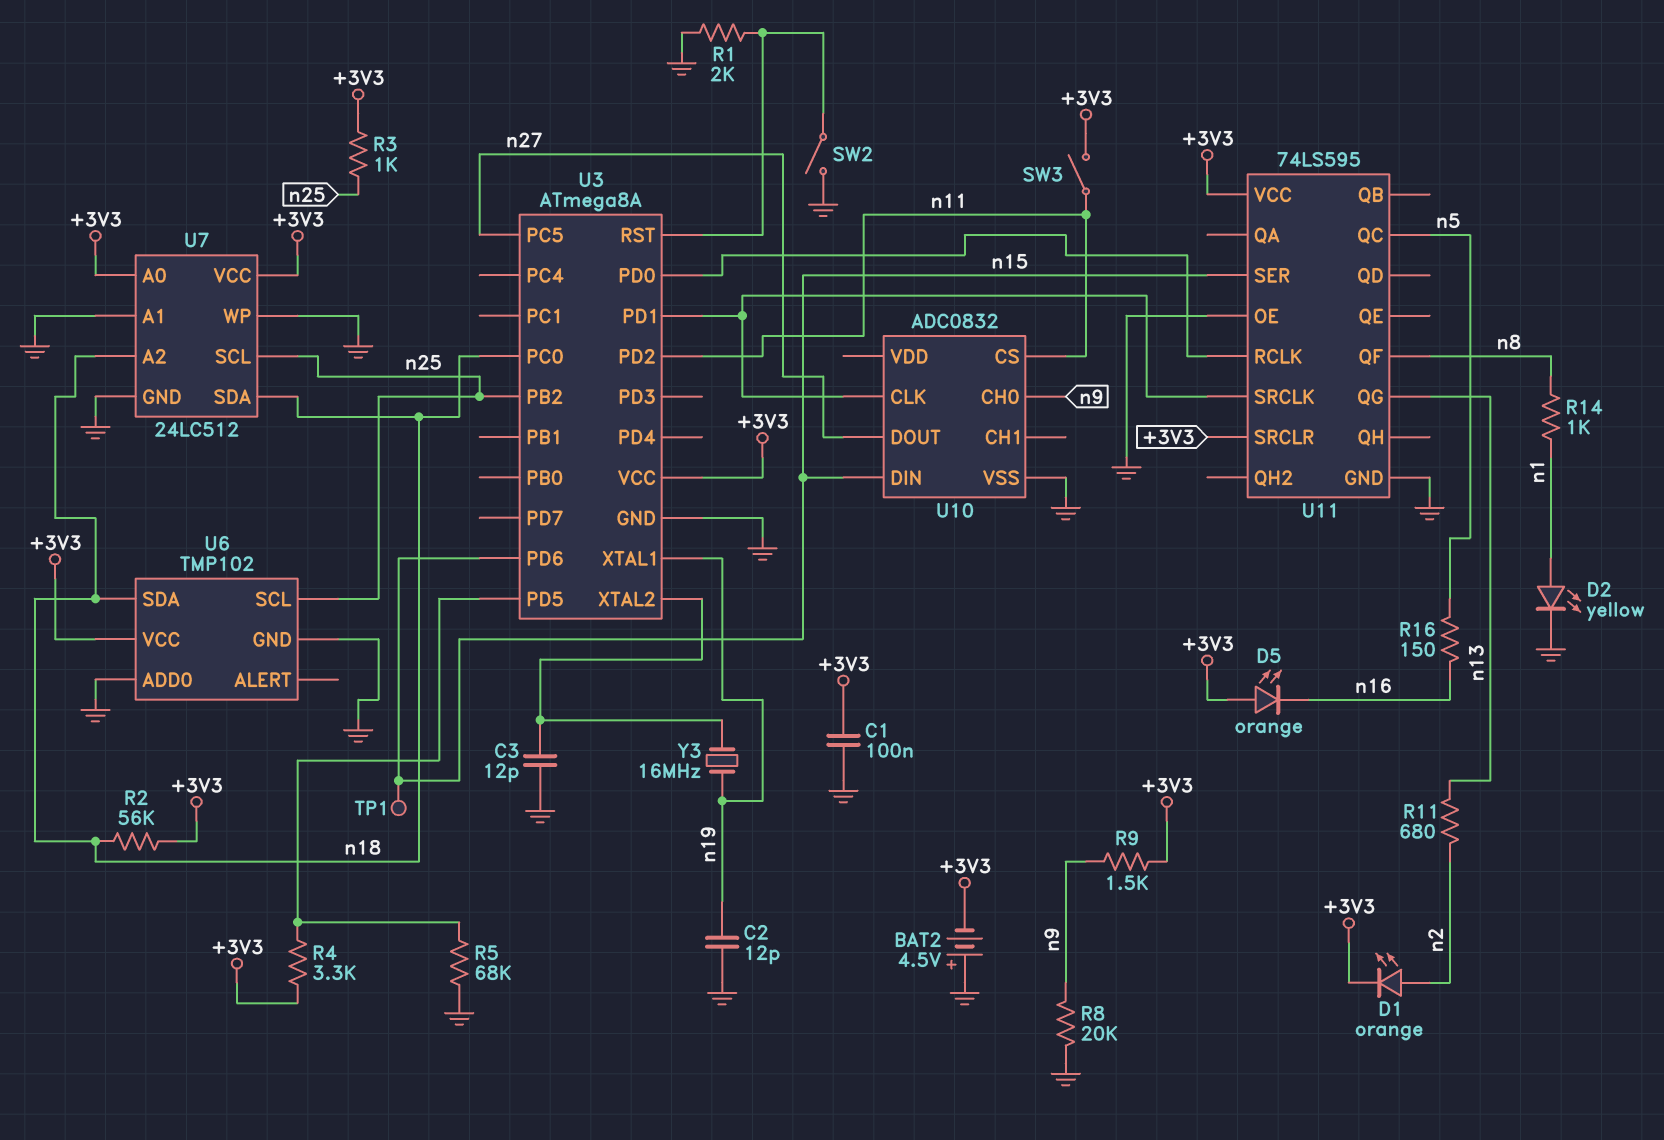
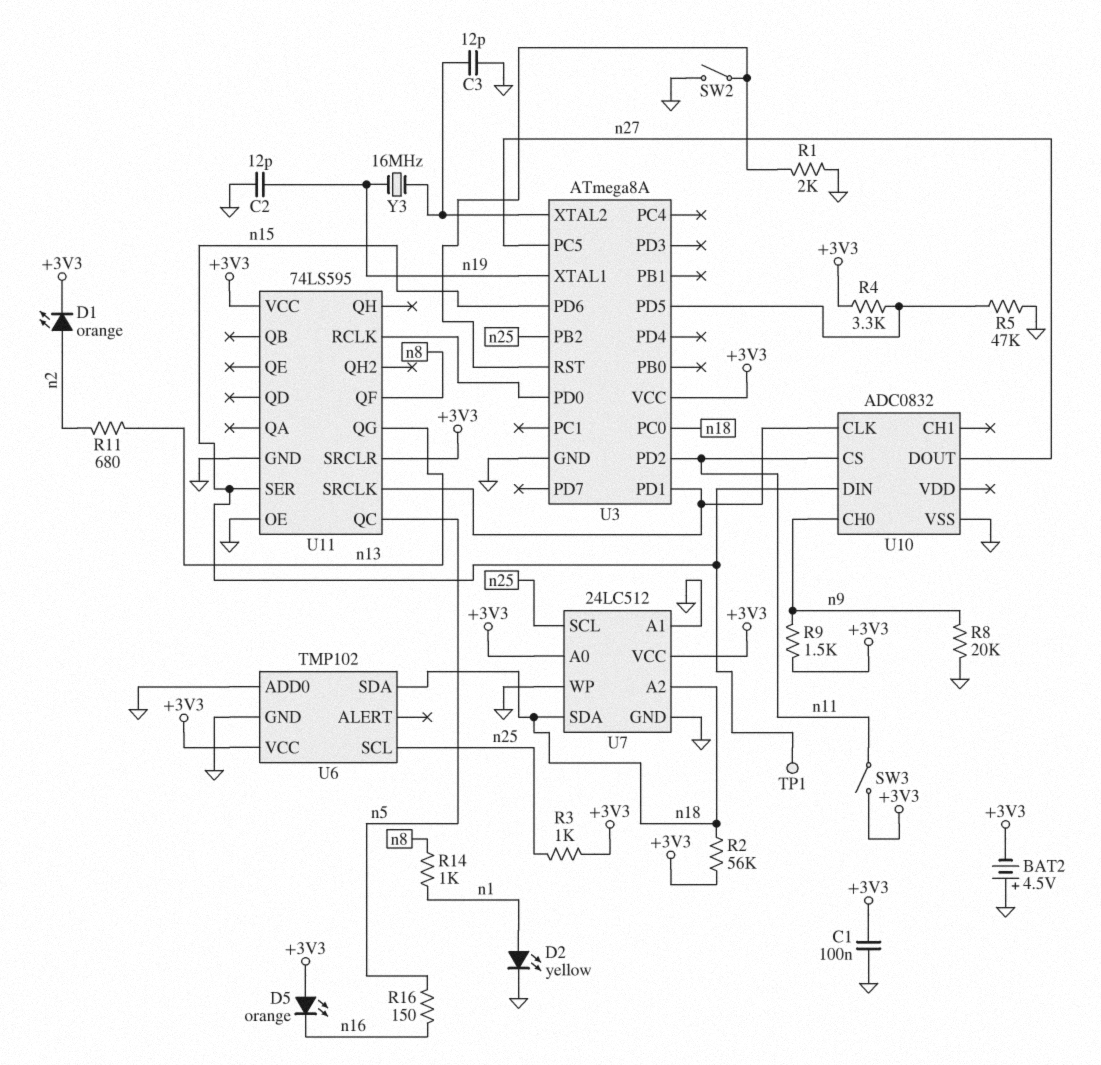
R5: 68k (GND, U3/PD5) -> 47k (GND, U3/PD5)

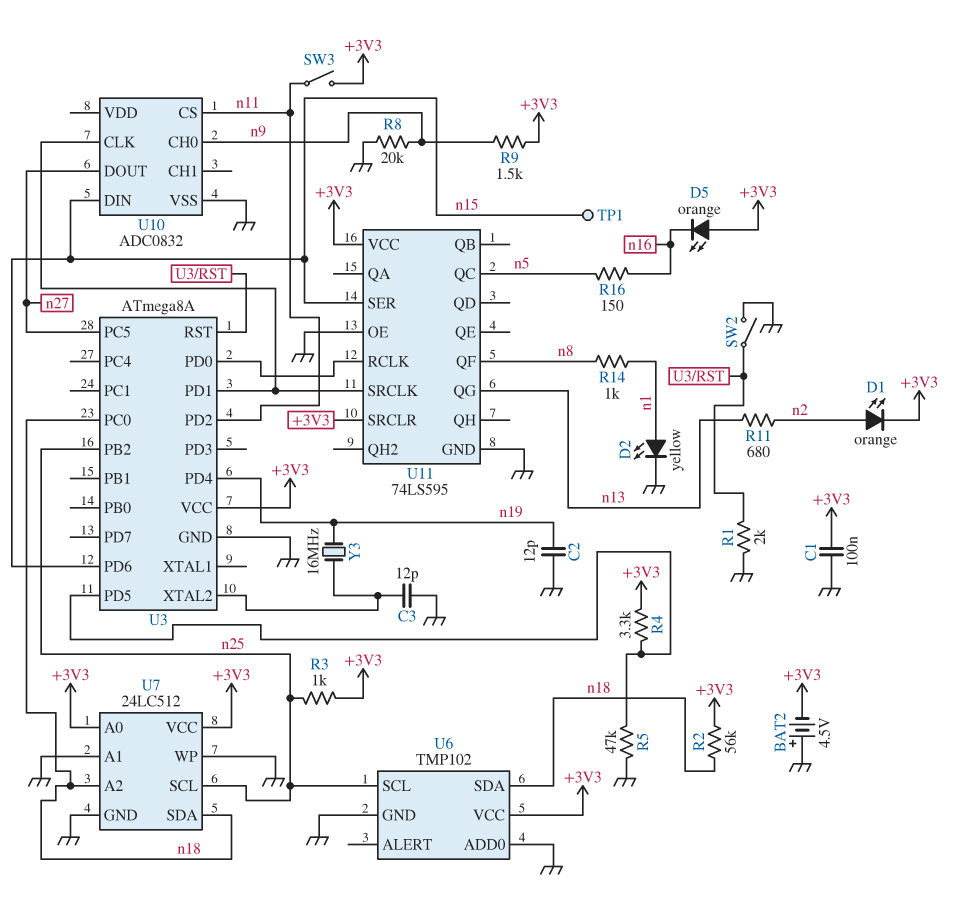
U3 pin PD4: none -> n19
U3 pin XTAL1: n19 -> none

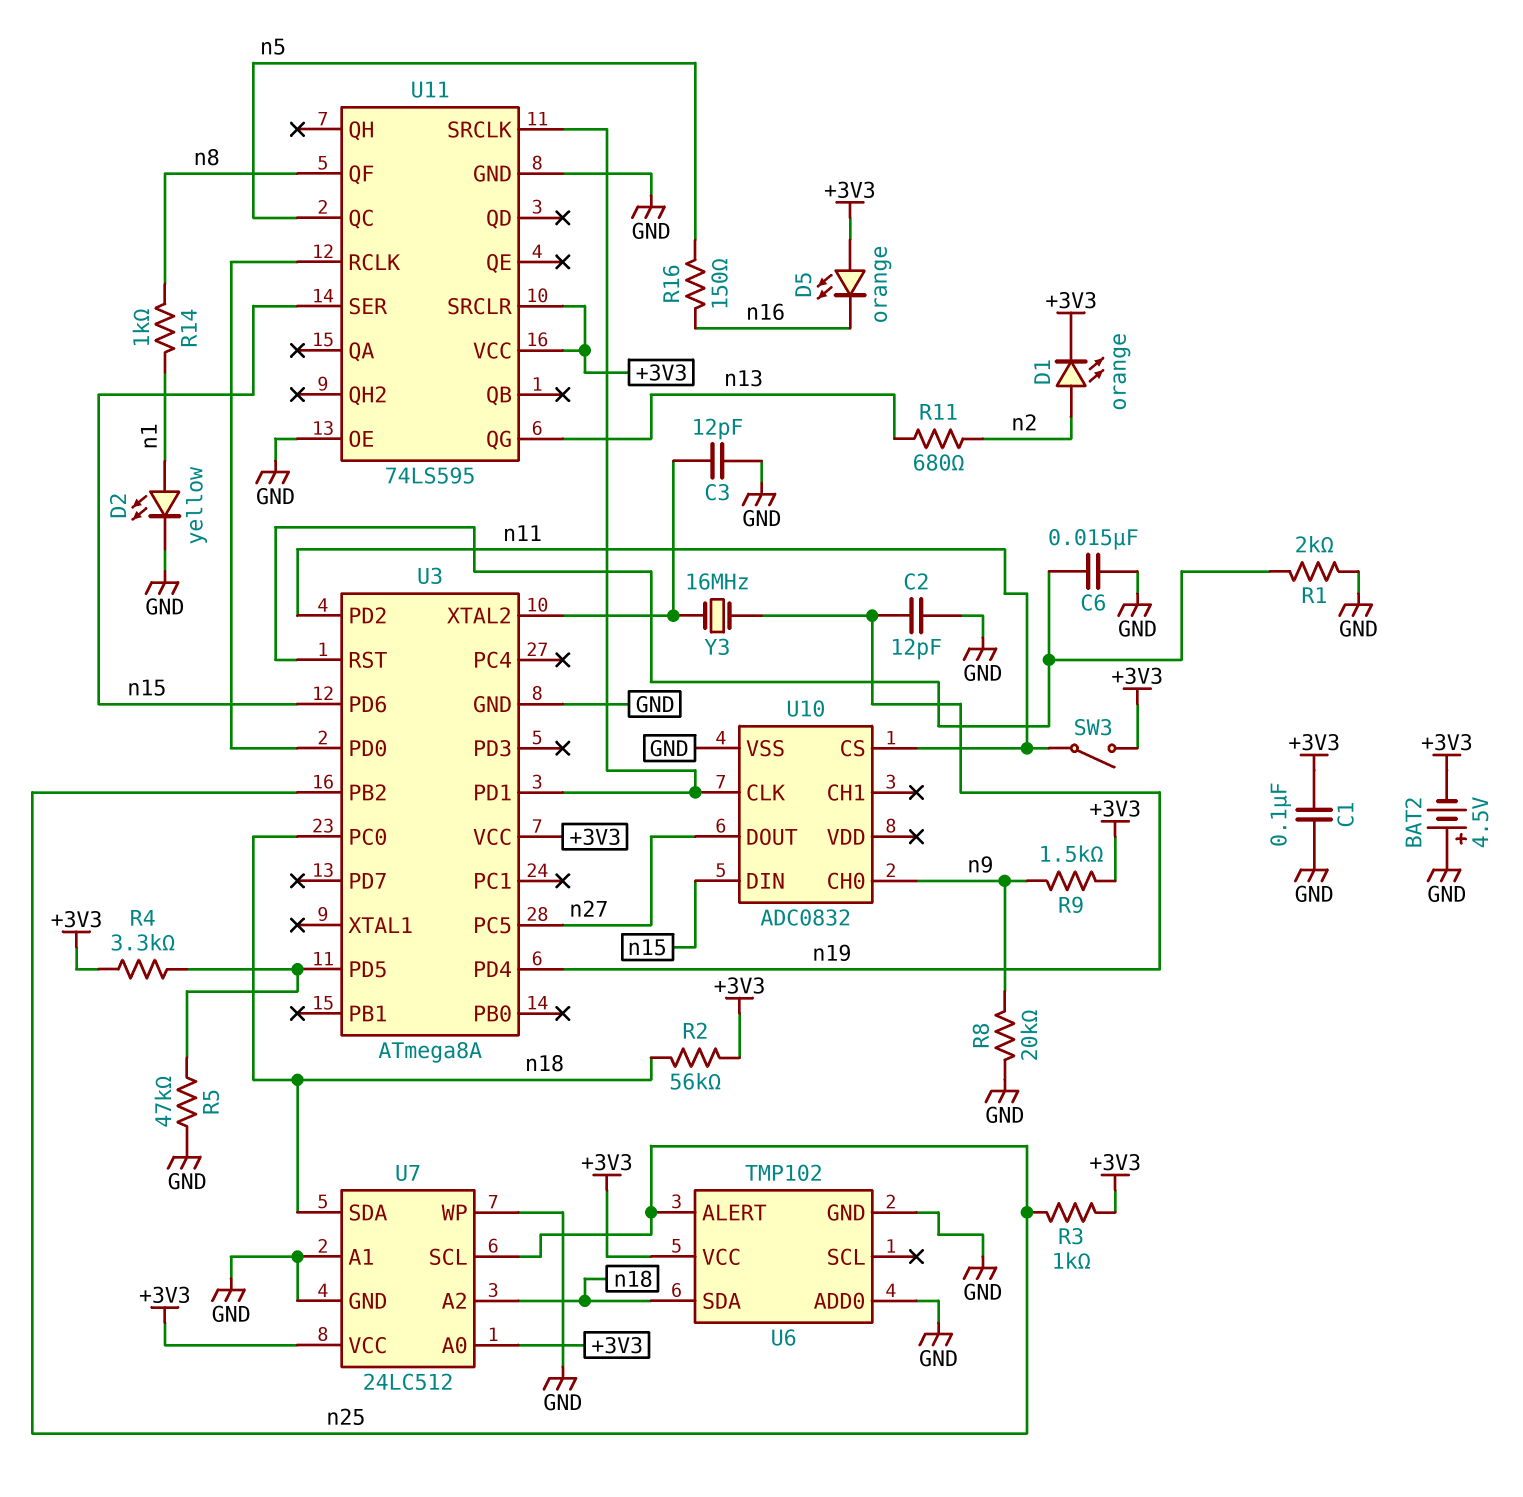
C6: none -> 15nF (GND, U3/RST)
SW2: switch (GND, U3/RST) -> none
TP1: test point (n15) -> none
U6 pin ALERT: none -> n25
U6 pin SCL: n25 -> none

